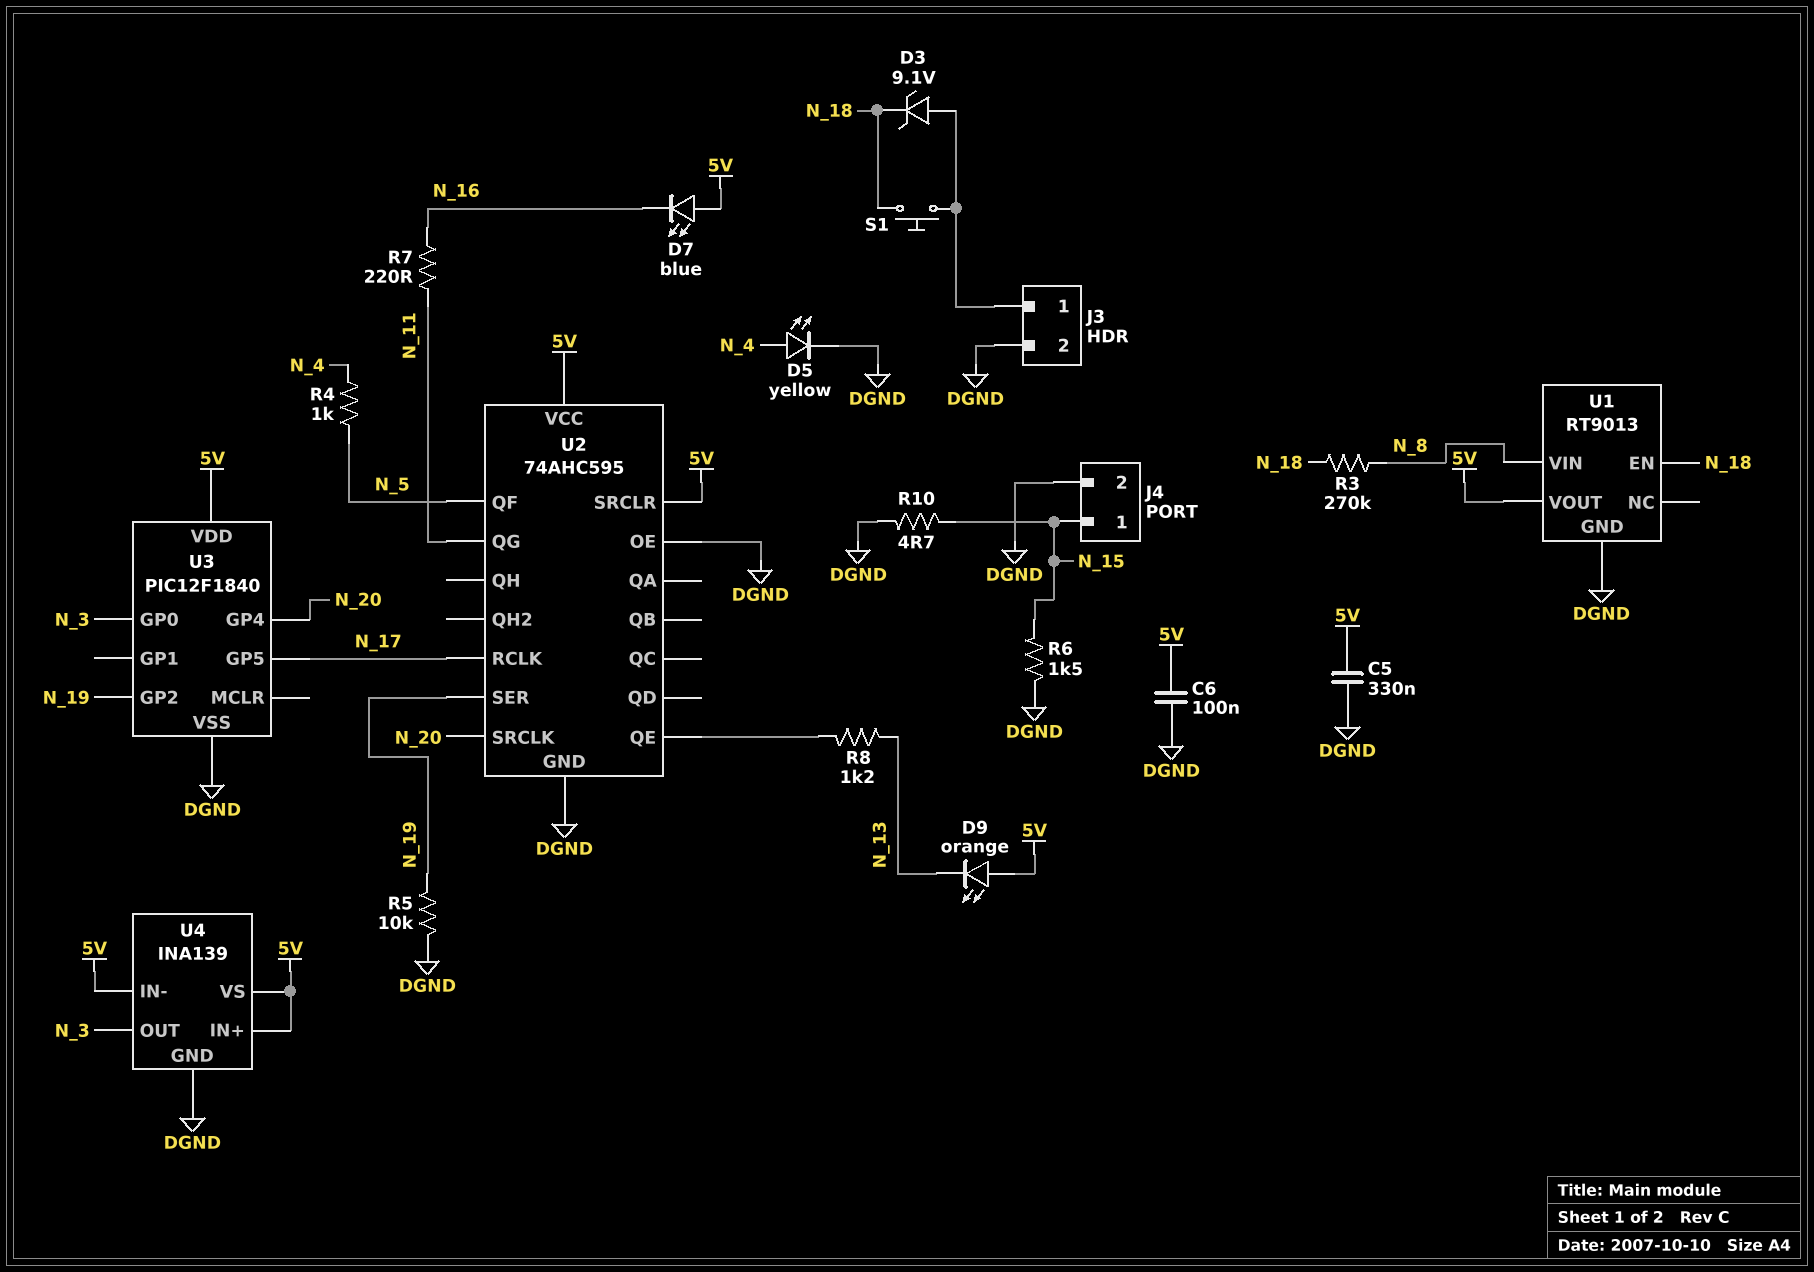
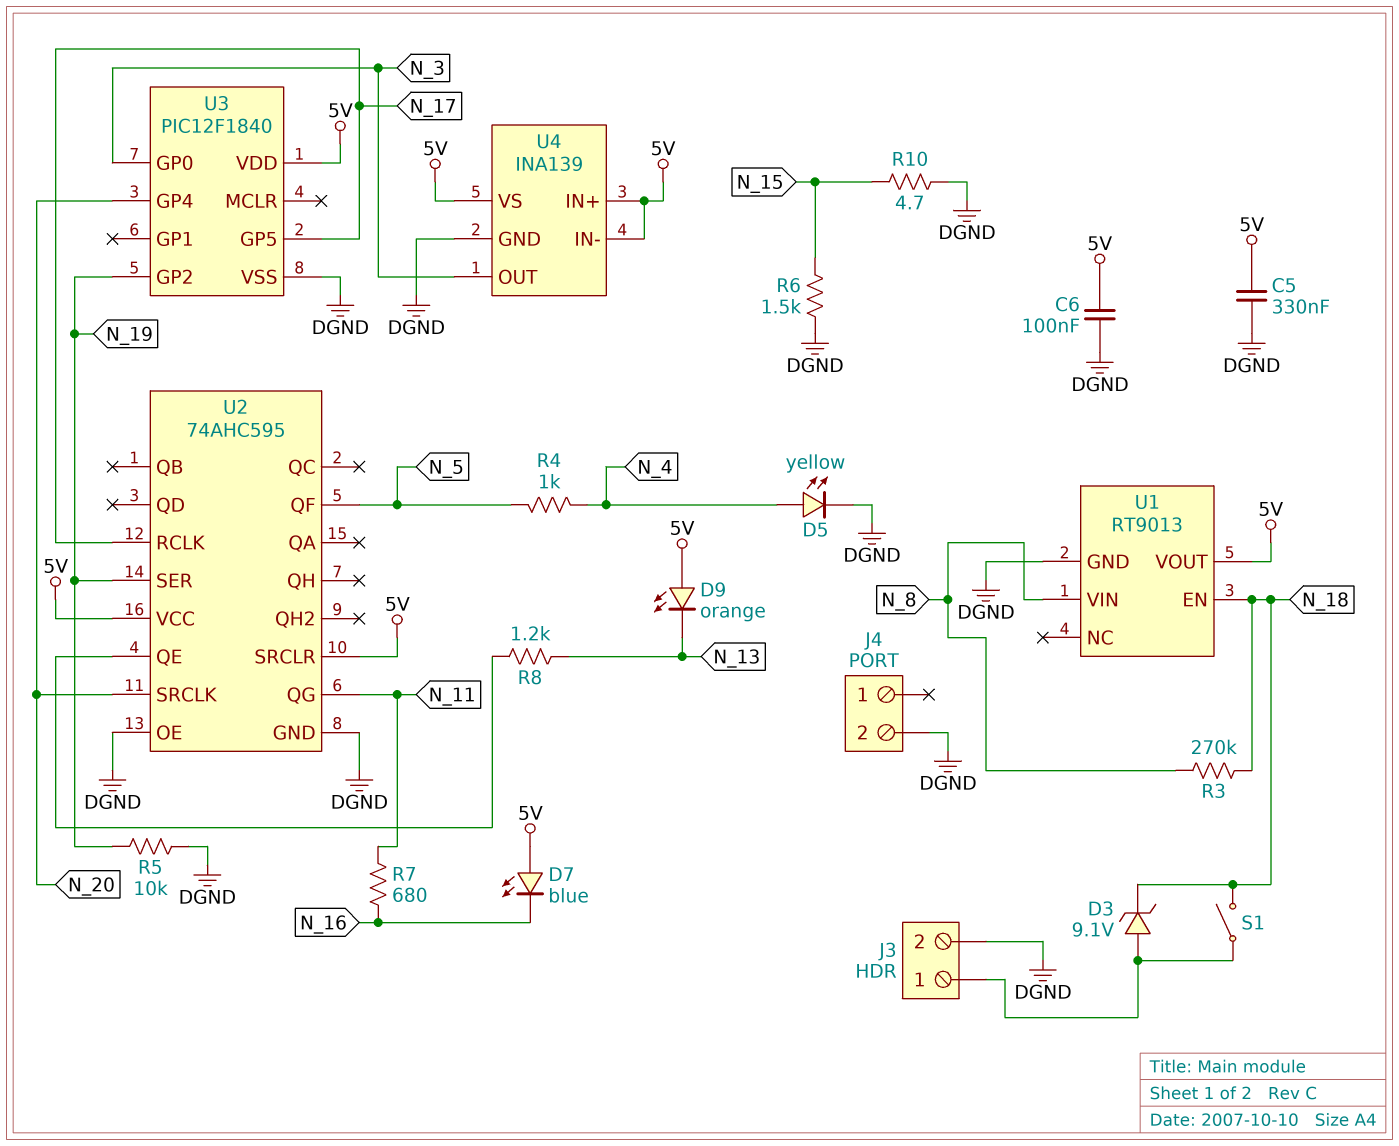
J4 pin 1: N_15 -> none
R7: 220 (N_11, N_16) -> 680 (N_11, N_16)
S1: button (J3/1, N_18) -> switch (J3/1, N_18)

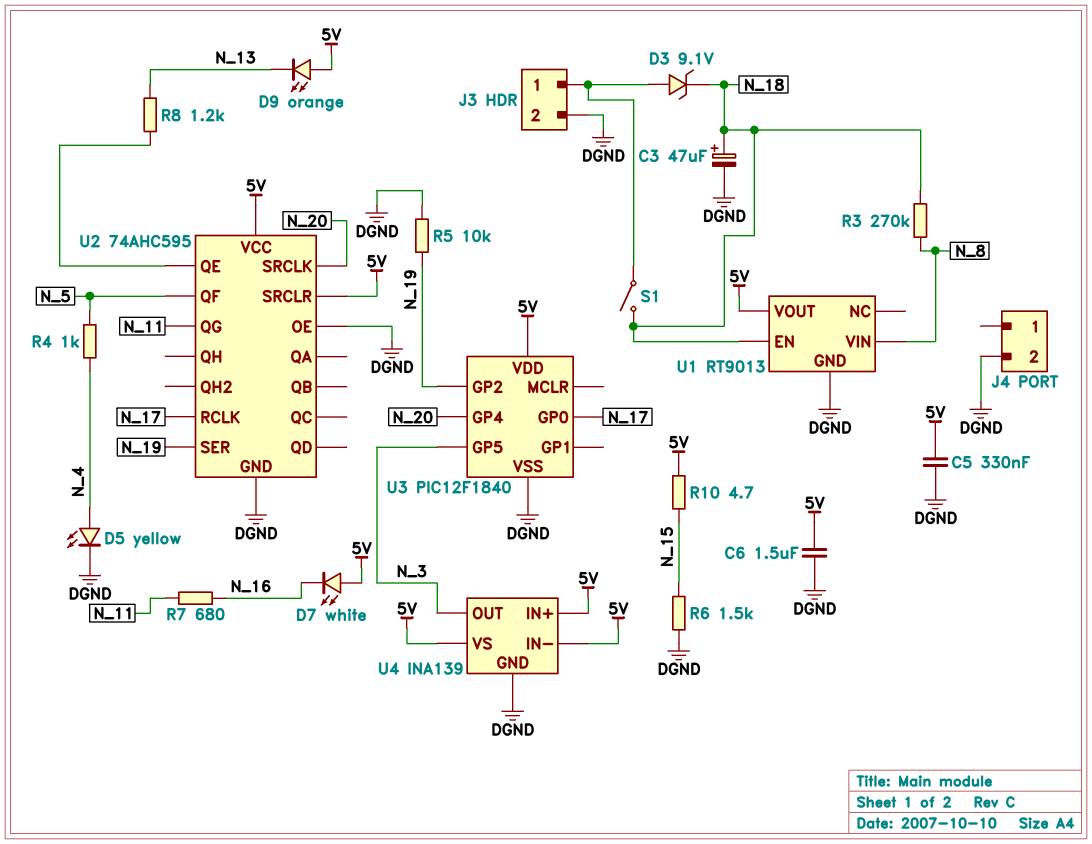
C3: none -> 47uF (plus N_18, minus DGND)
C6: 100nF (5V, DGND) -> 1.5uF (5V, DGND)
D7: LED blue (A 5V, K N_16) -> LED white (A 5V, K N_16)
R10: 4.7 (DGND, N_15) -> 4.7 (5V, N_15)
U3 pin GP0: N_3 -> N_17
U3 pin GP5: N_17 -> N_3

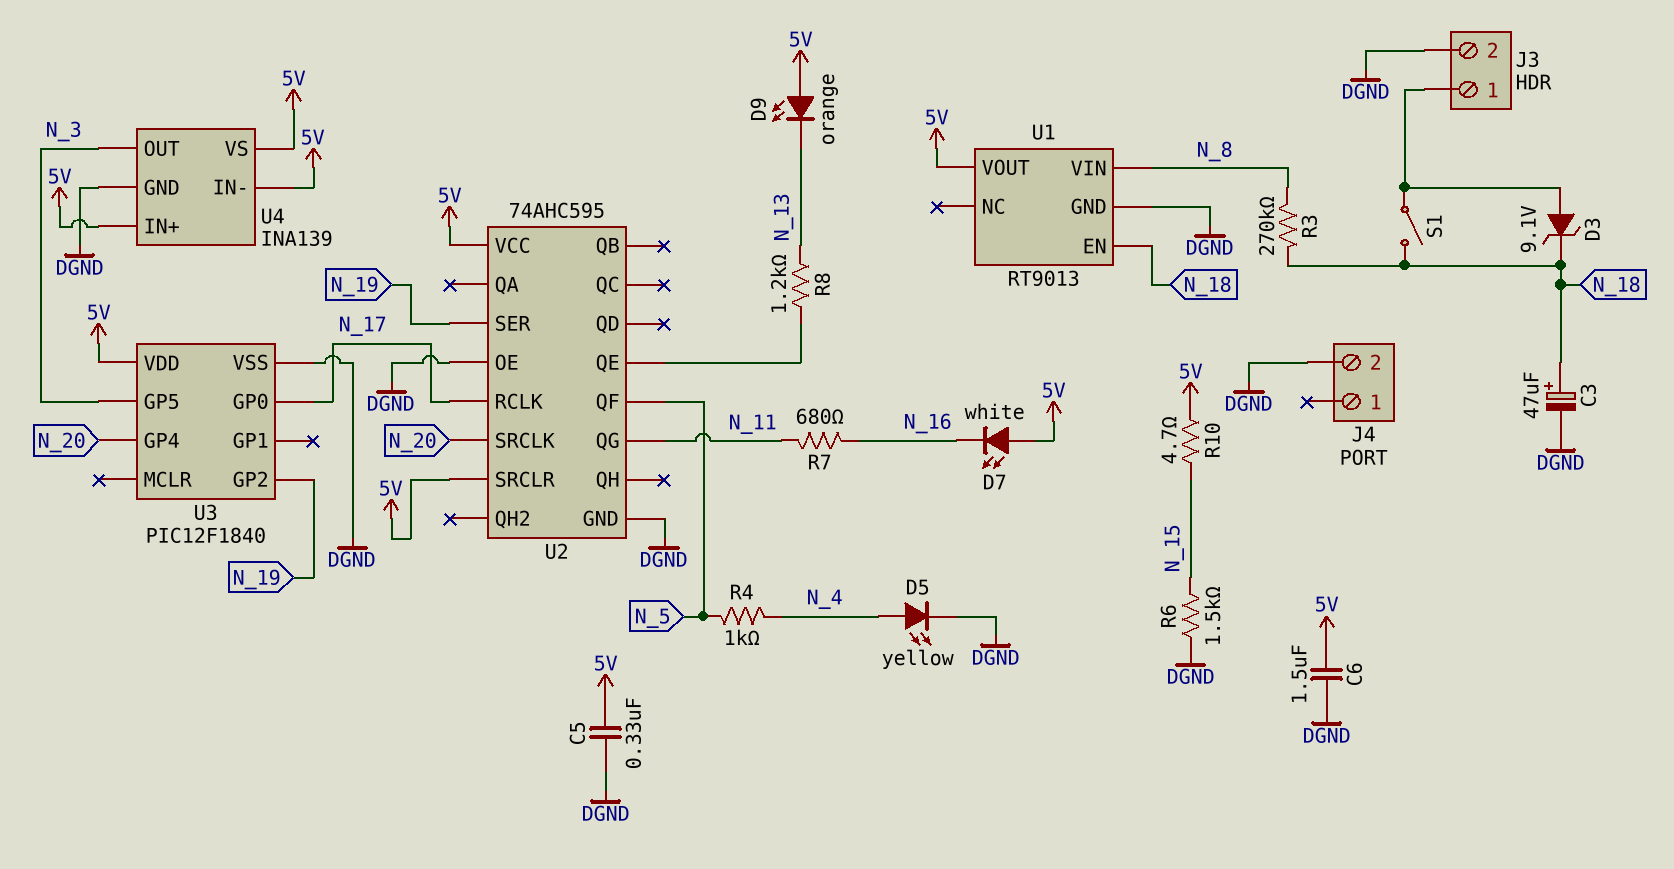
R5: 10k (DGND, N_19) -> none

